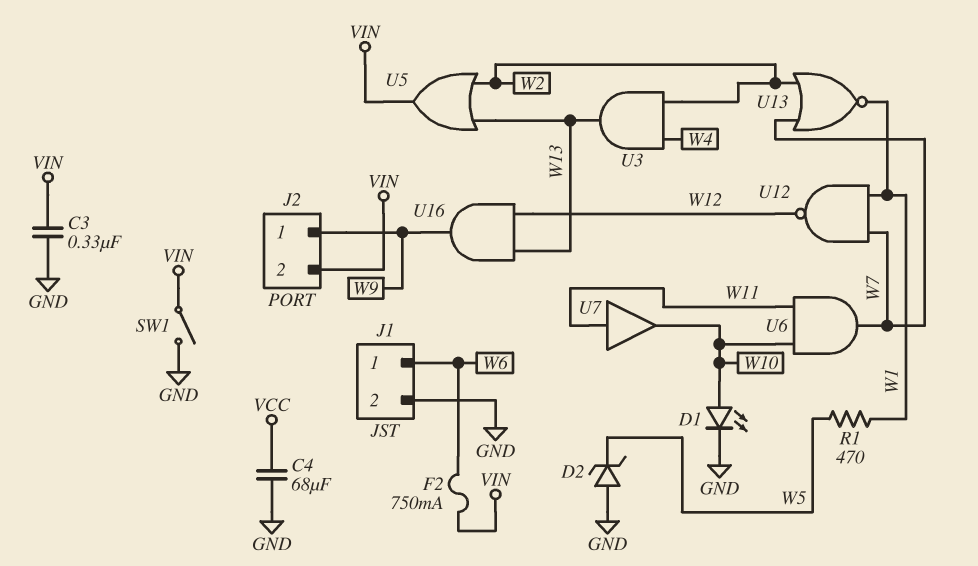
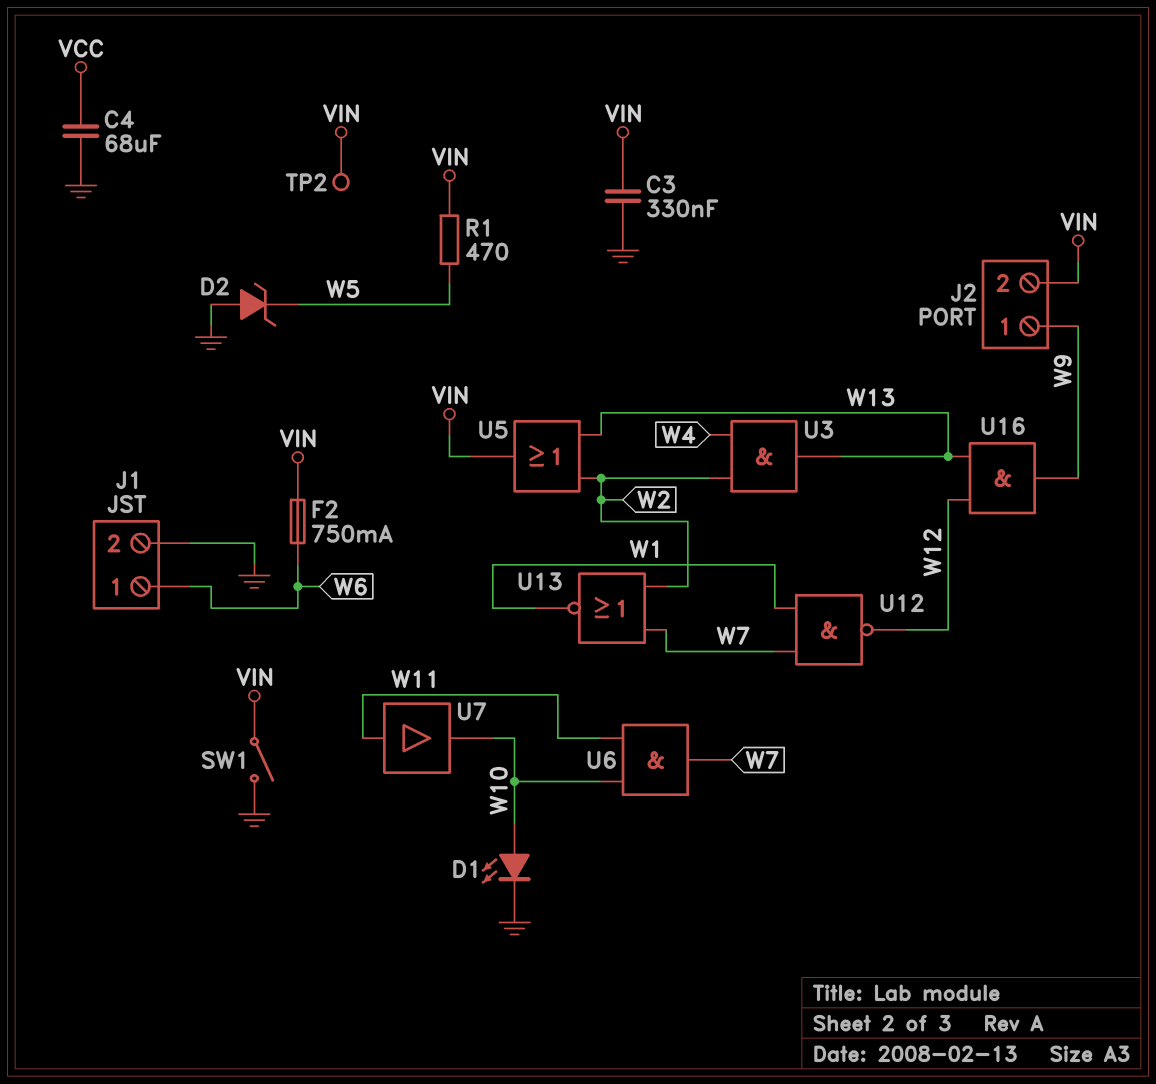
R1: 470 (W1, W5) -> 470 (VIN, W5)
TP2: none -> test point (VIN)

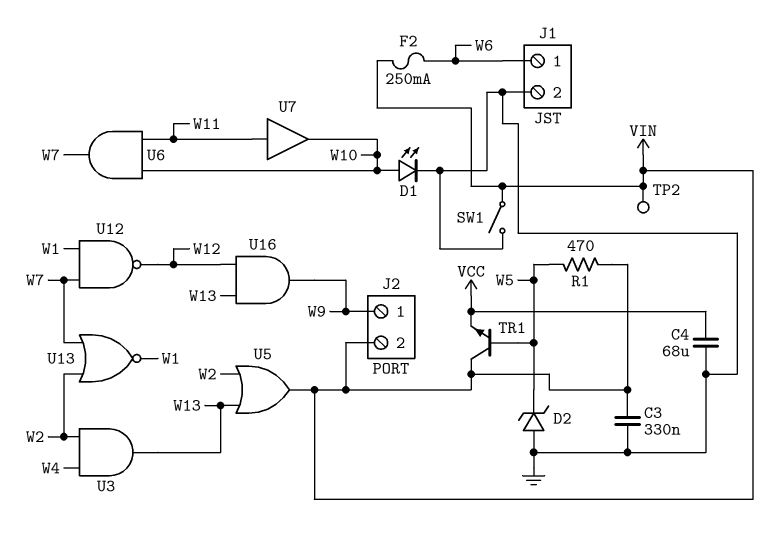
F2: 750mA (VIN, W6) -> 250mA (VIN, W6)
TR1: none -> NPN (B W5, C VIN, E VCC)

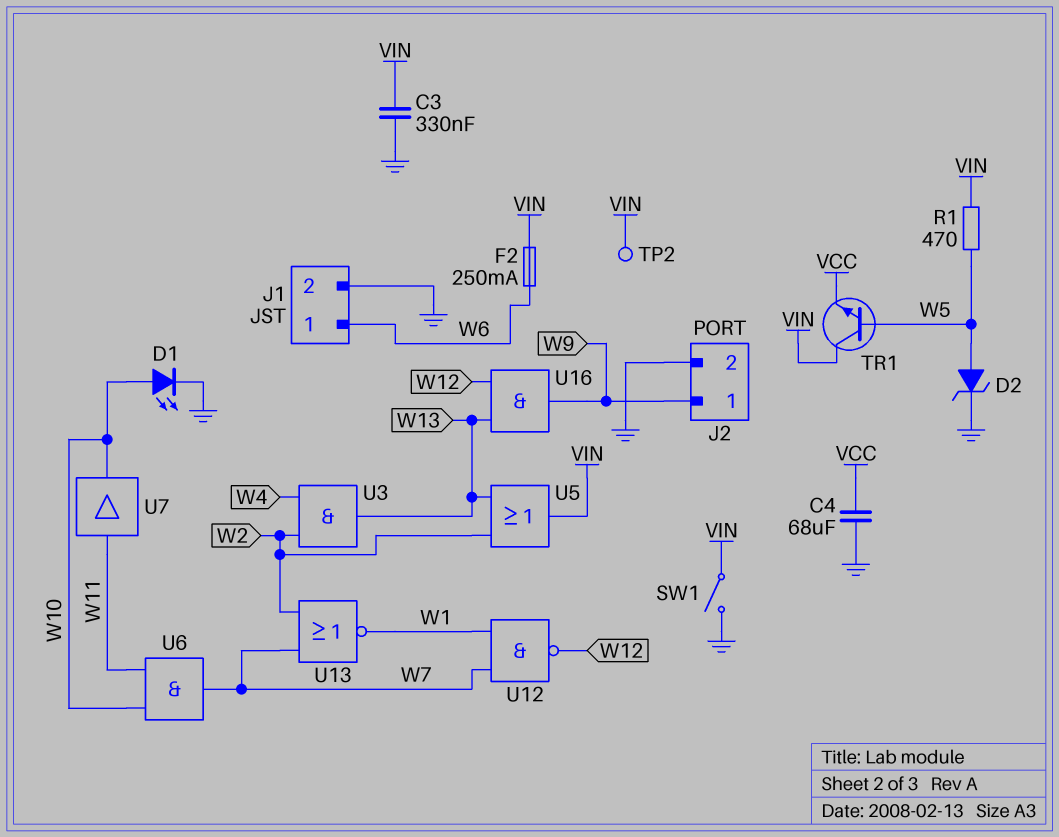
D2: zener (A GND, K W5) -> zener (A W5, K GND)
J2 pin 2: VIN -> GND

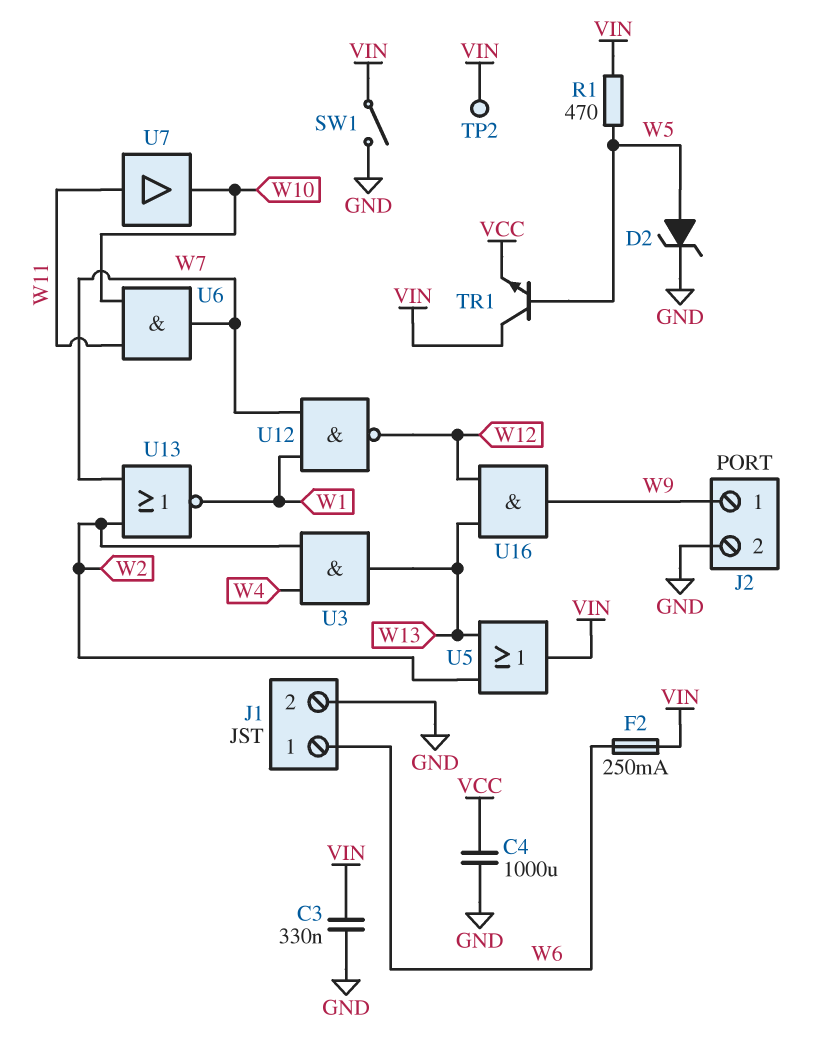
C4: 68uF (GND, VCC) -> 1000uF (GND, VCC)
D1: LED (A W10, K GND) -> none

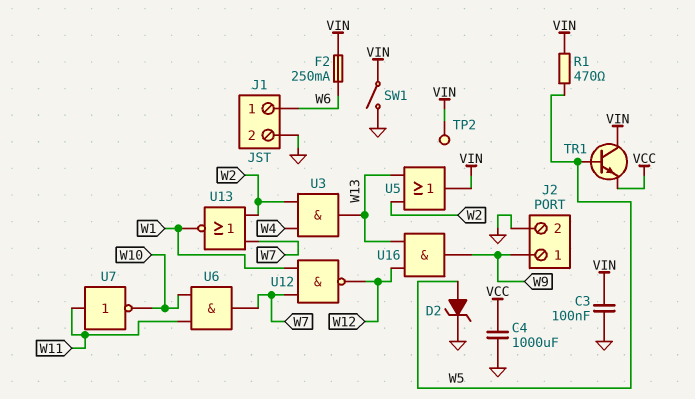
C3: 330nF (GND, VIN) -> 100nF (GND, VIN)
U7: buffer (in W11, out W10) -> NOT (in W11, out W10)

